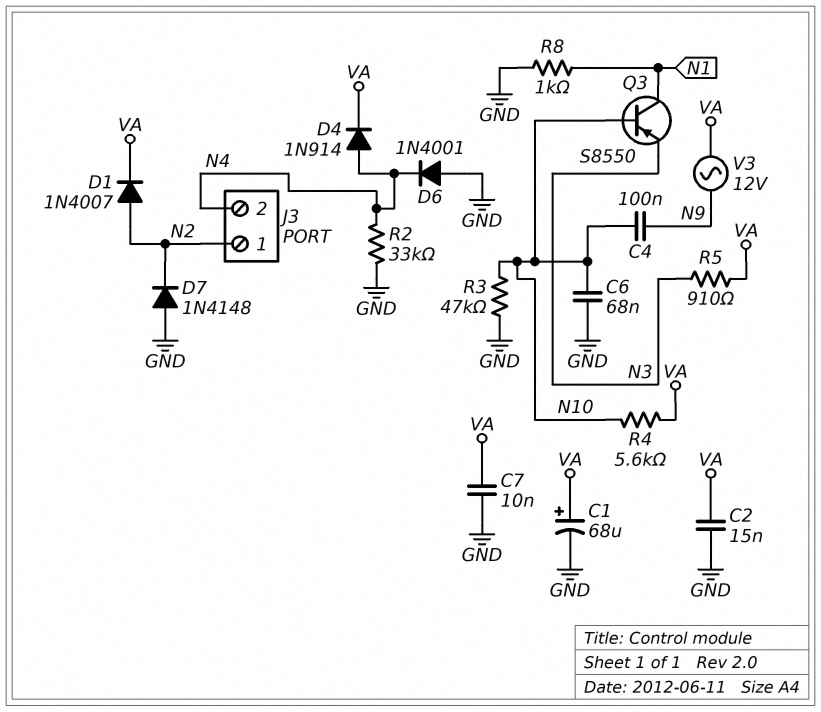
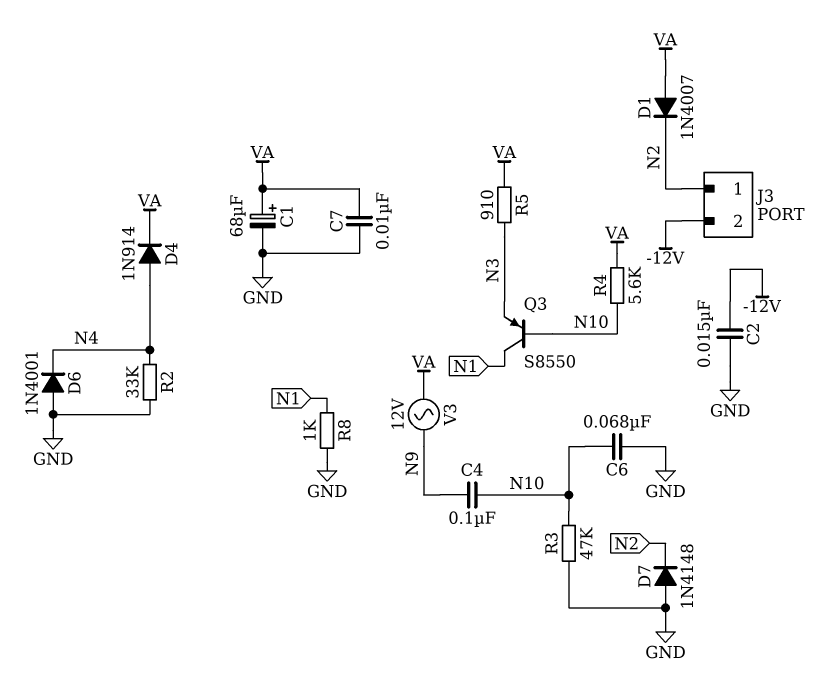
C2: 15nF (GND, VA) -> 15nF (-12V, GND)
D1: diode 1N4007 (A N2, K VA) -> diode 1N4007 (A VA, K N2)
J3 pin 2: N4 -> -12V

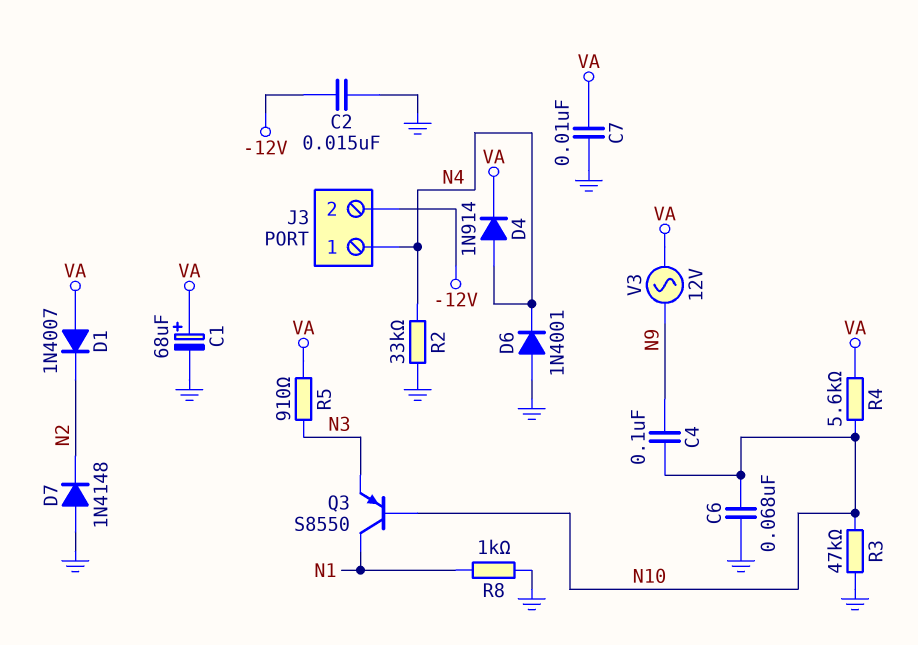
J3 pin 1: N2 -> N4

